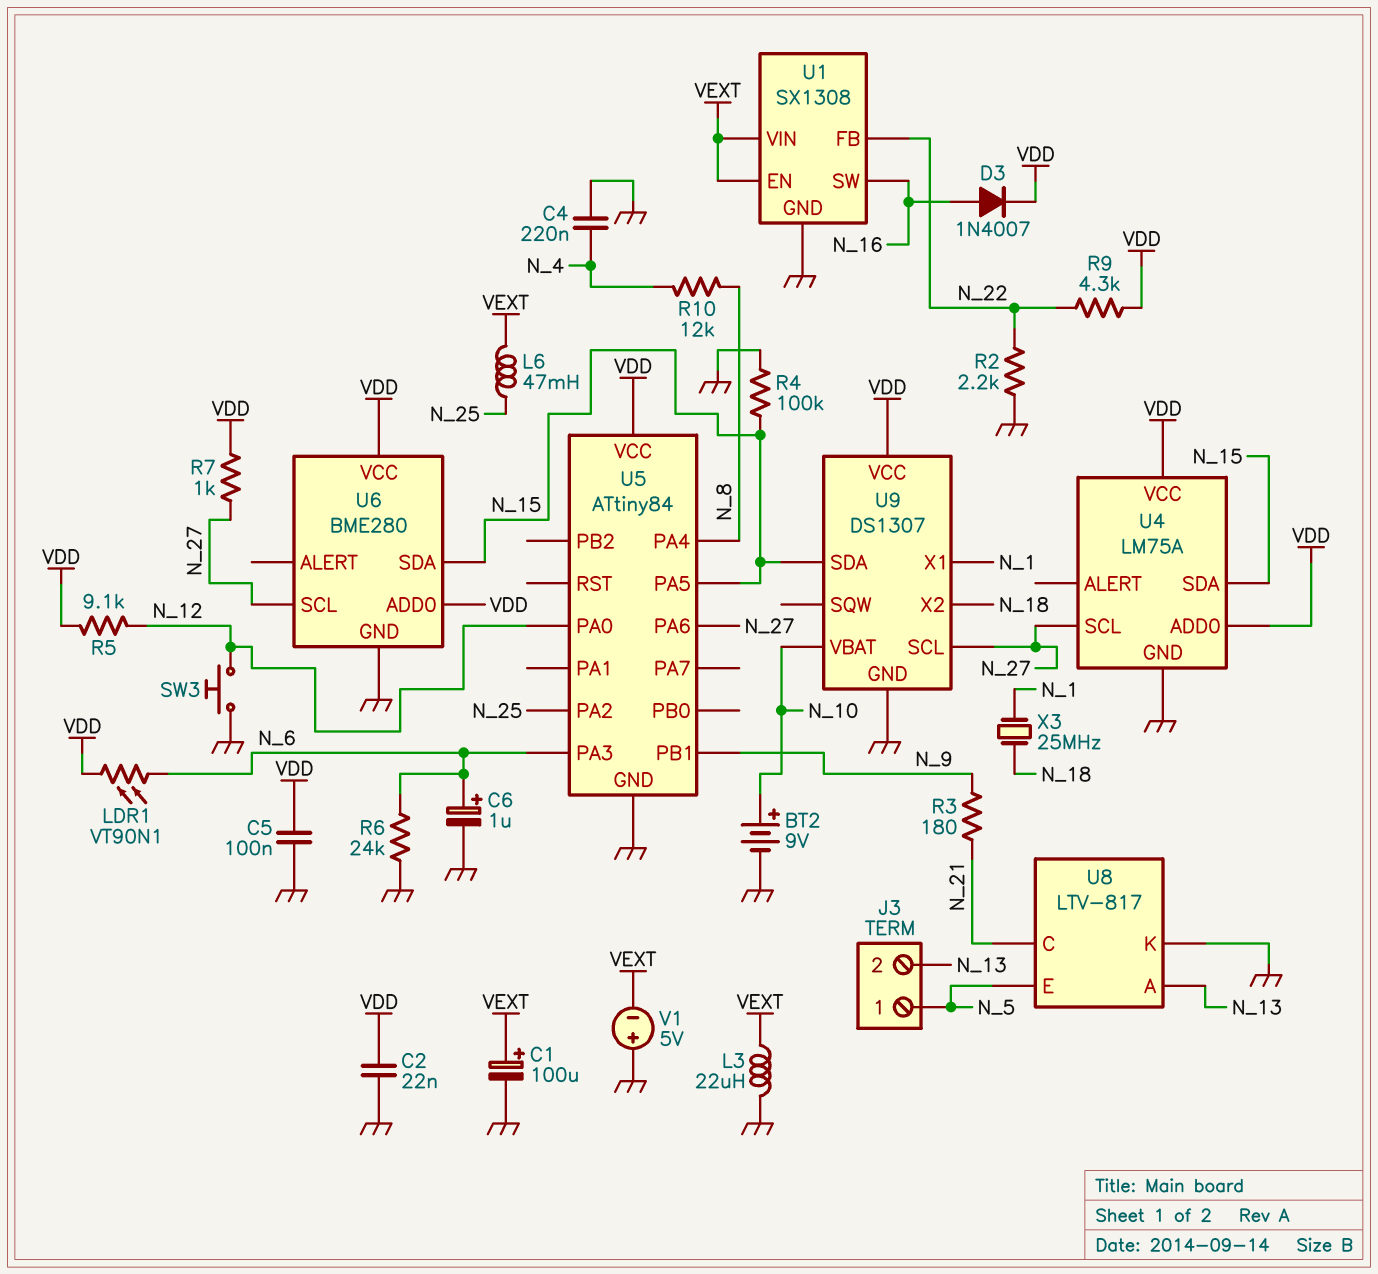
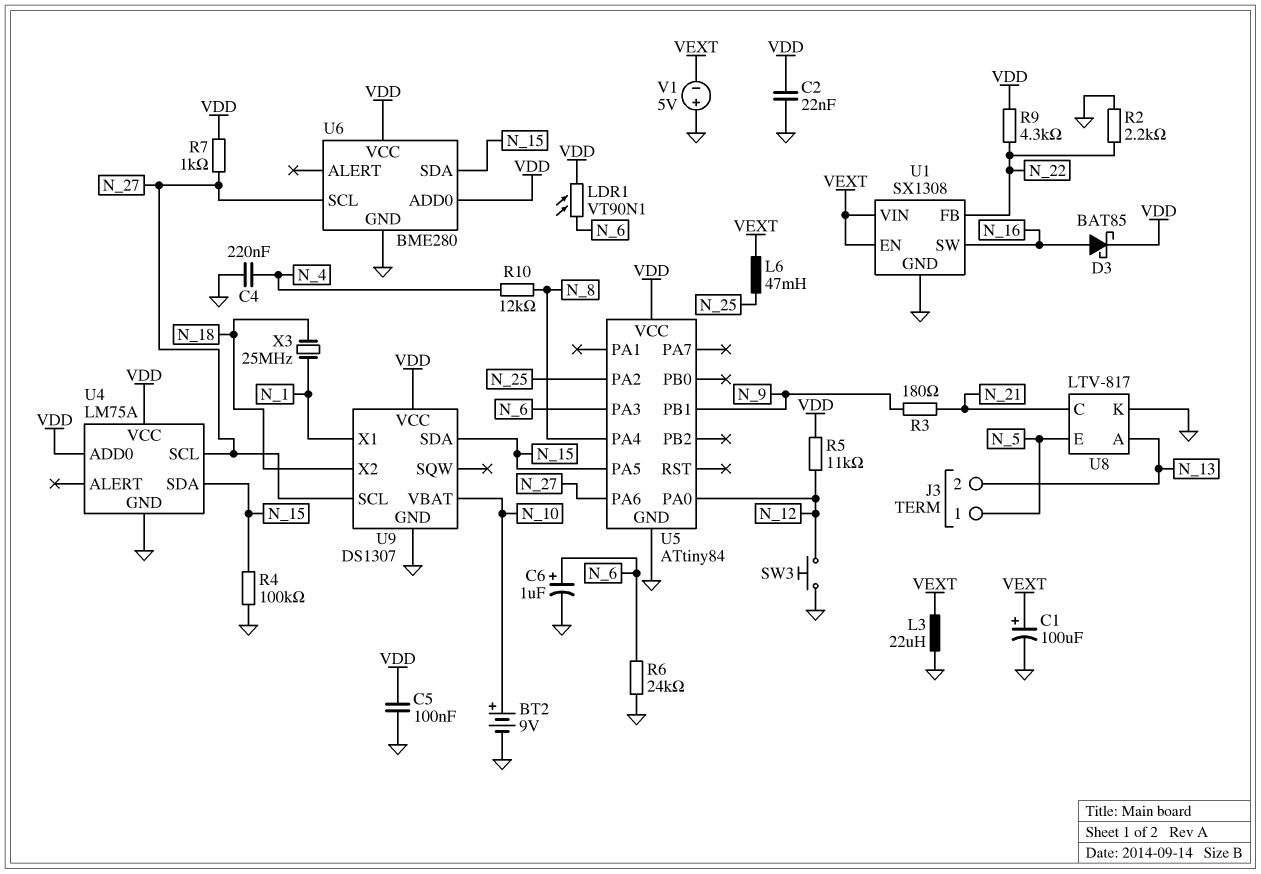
D3: diode 1N4007 (A N_16, K VDD) -> schottky BAT85 (A N_16, K VDD)
R5: 9.1k (N_12, VDD) -> 11k (N_12, VDD)

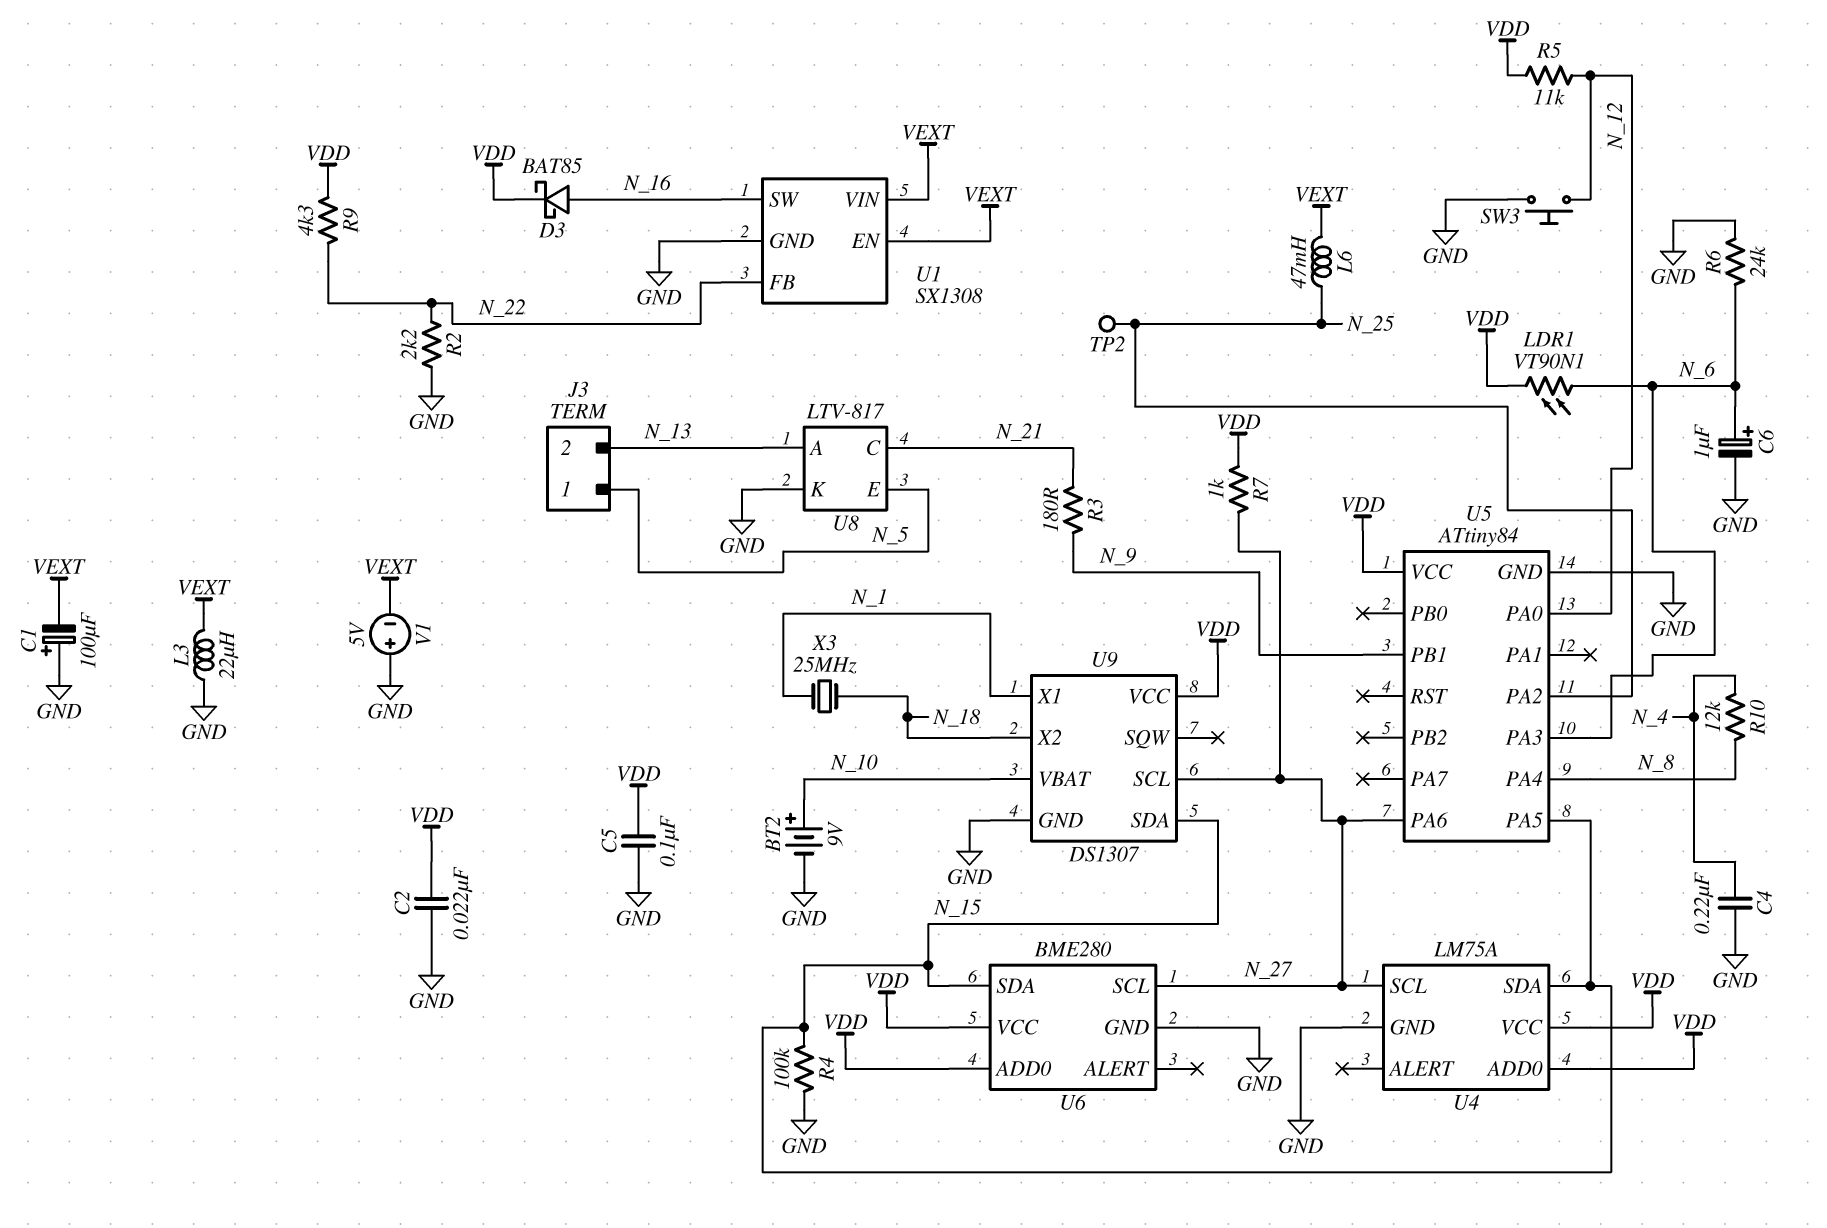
C1: 100uF (plus VEXT, minus GND) -> 100uF (plus GND, minus VEXT)
TP2: none -> test point (N_25)

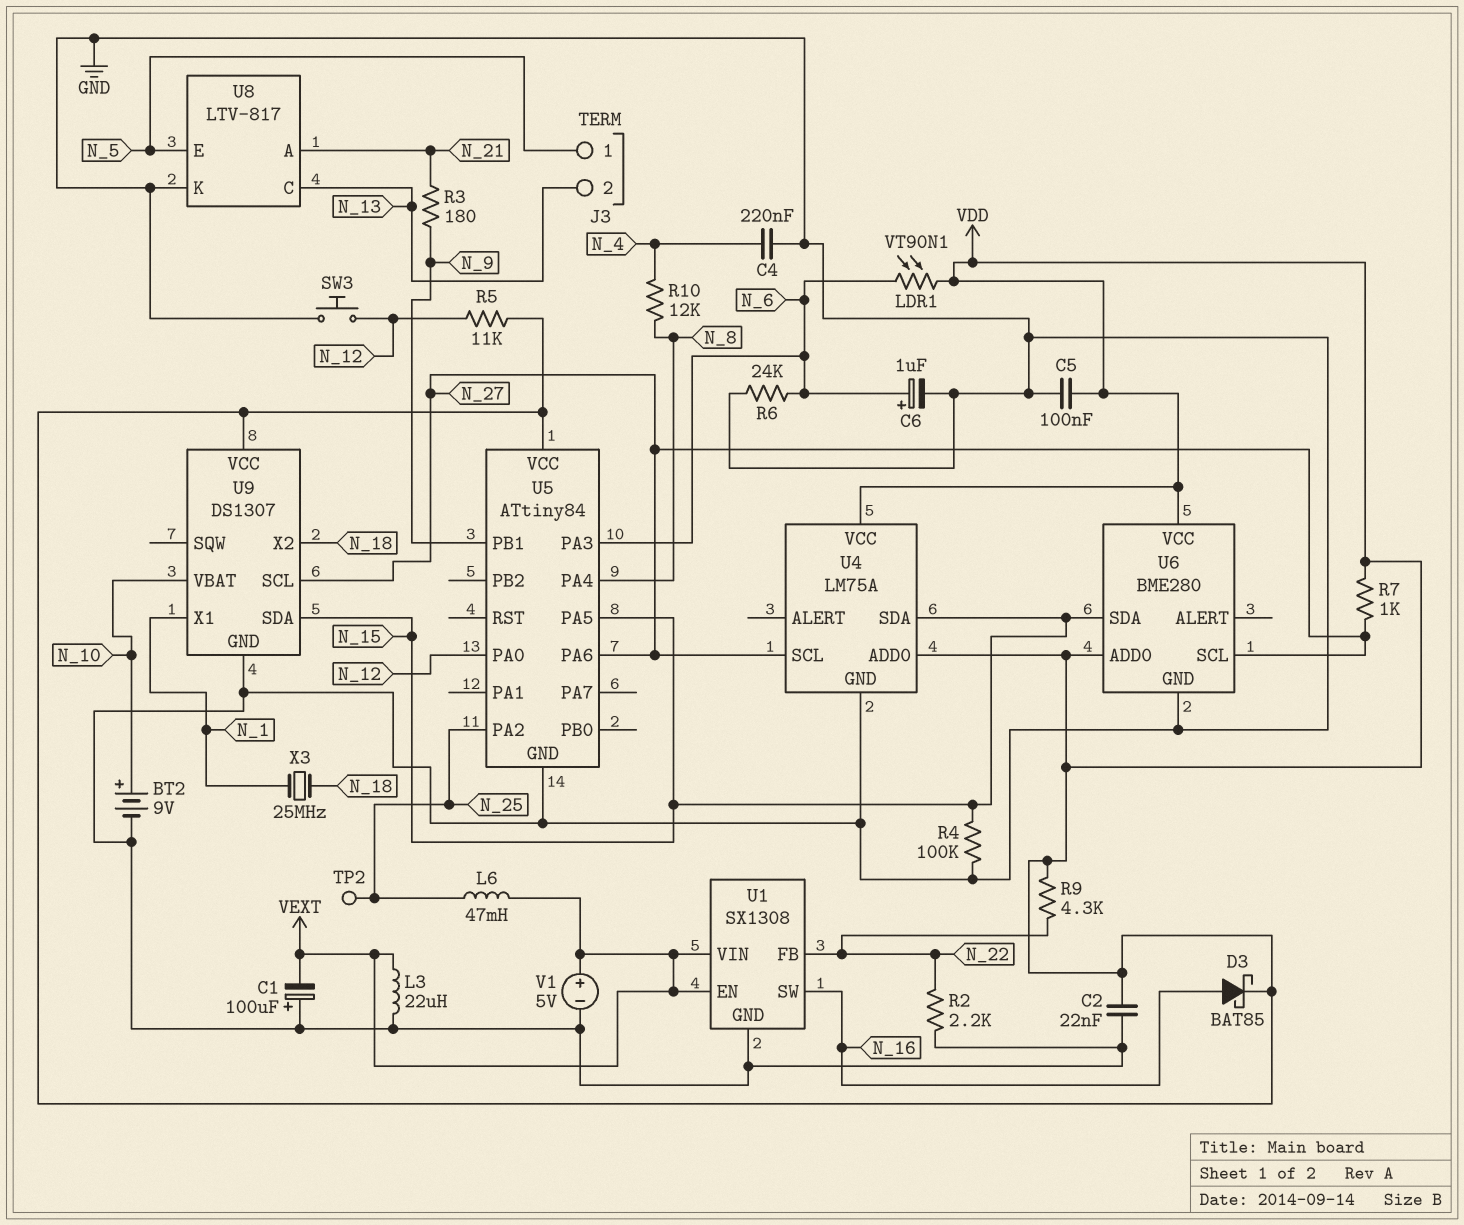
U8 pin A: N_13 -> N_21
U8 pin C: N_21 -> N_13
V1: 5V (plus GND, minus VEXT) -> 5V (plus VEXT, minus GND)

